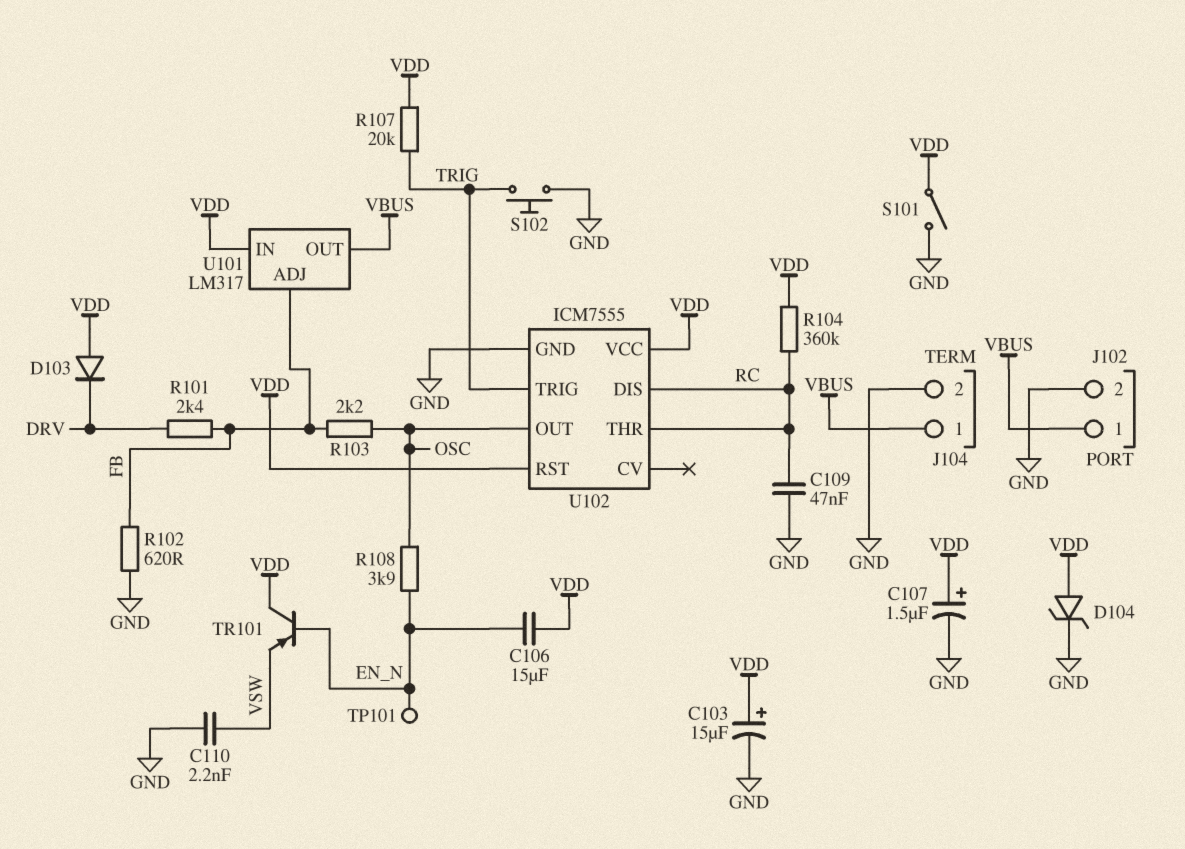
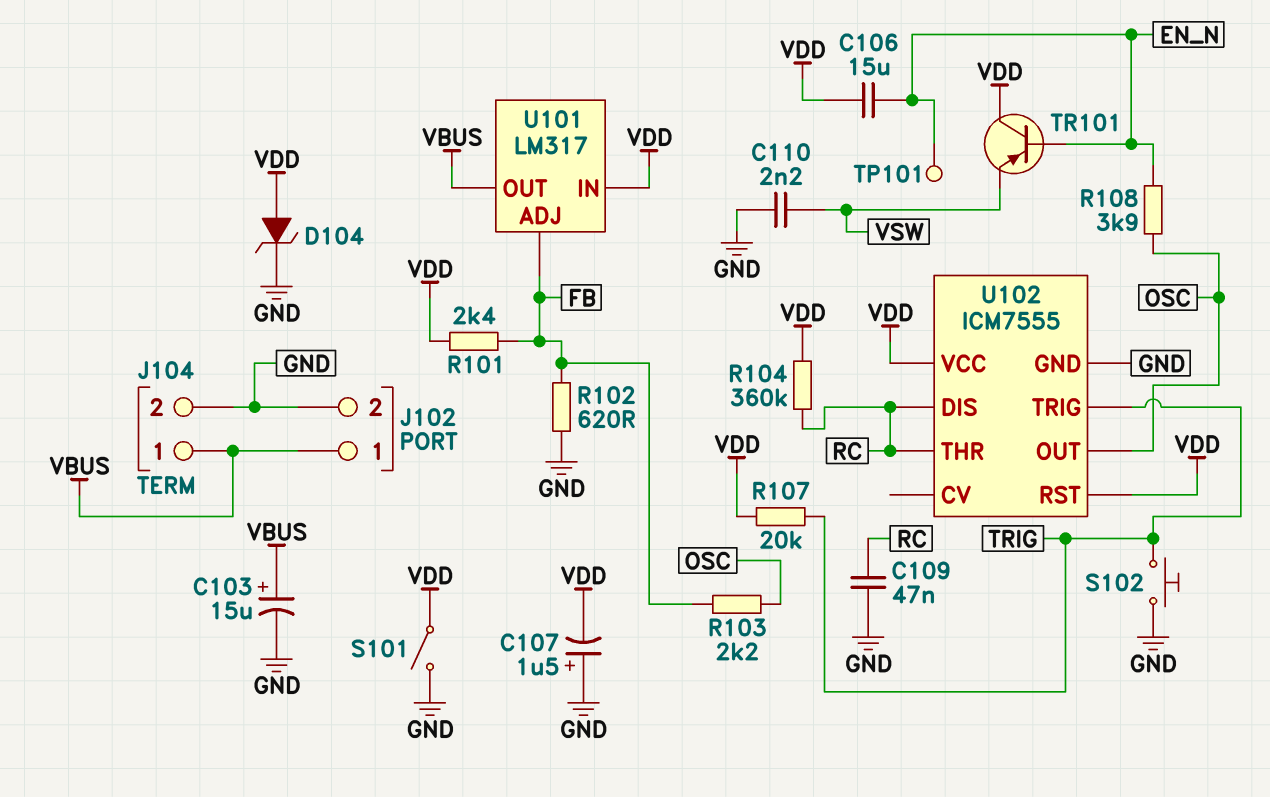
C103: 15uF (plus VDD, minus GND) -> 15uF (plus VBUS, minus GND)
C107: 1.5uF (plus VDD, minus GND) -> 1.5uF (plus GND, minus VDD)
D103: diode (A VDD, K DRV) -> none
R101: 2.4k (DRV, FB) -> 2.4k (FB, VDD)

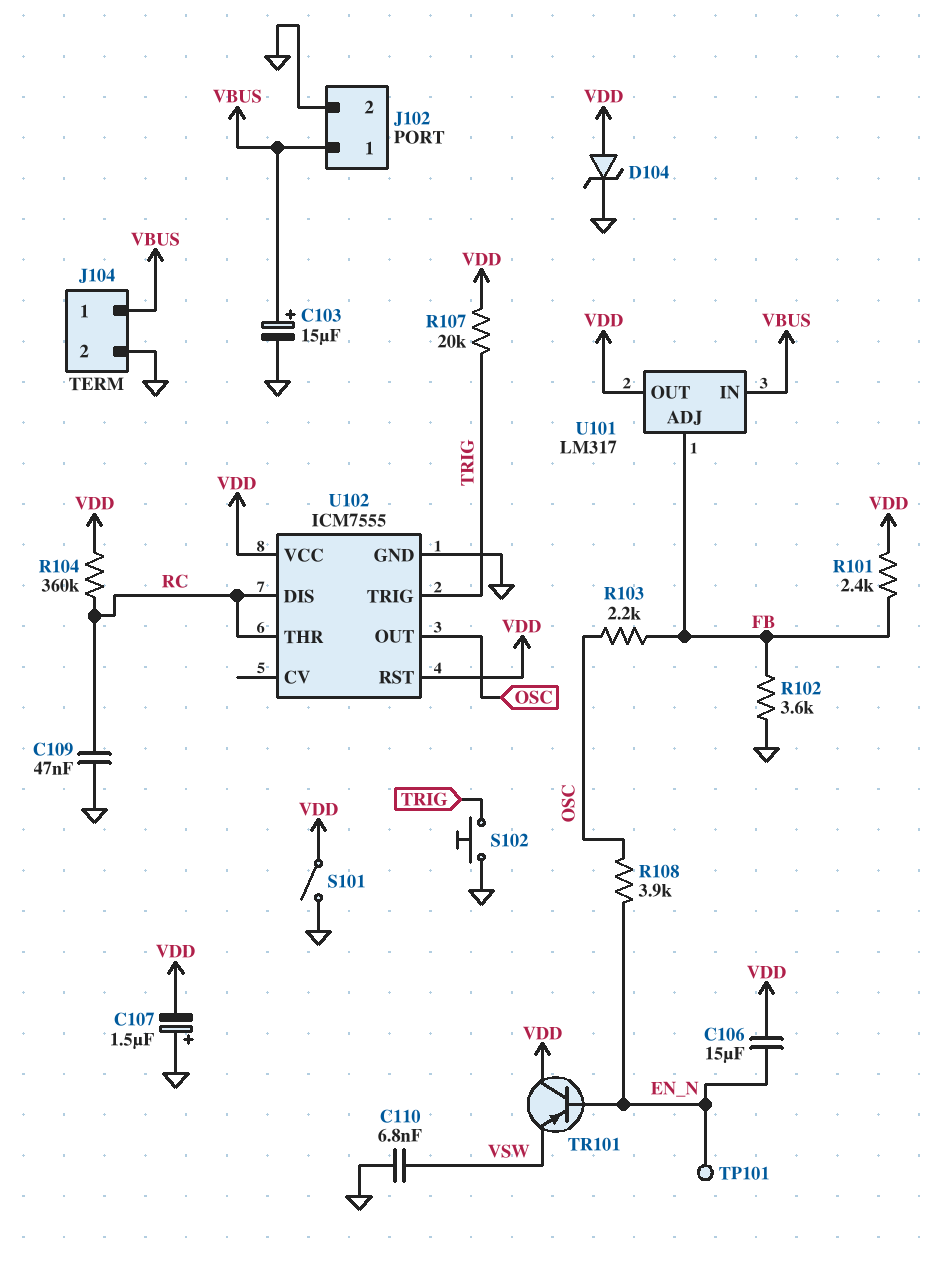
C110: 2.2nF (GND, VSW) -> 6.8nF (GND, VSW)
R102: 620 (FB, GND) -> 3.6k (FB, GND)
U101 pin IN: VDD -> VBUS
U101 pin OUT: VBUS -> VDD

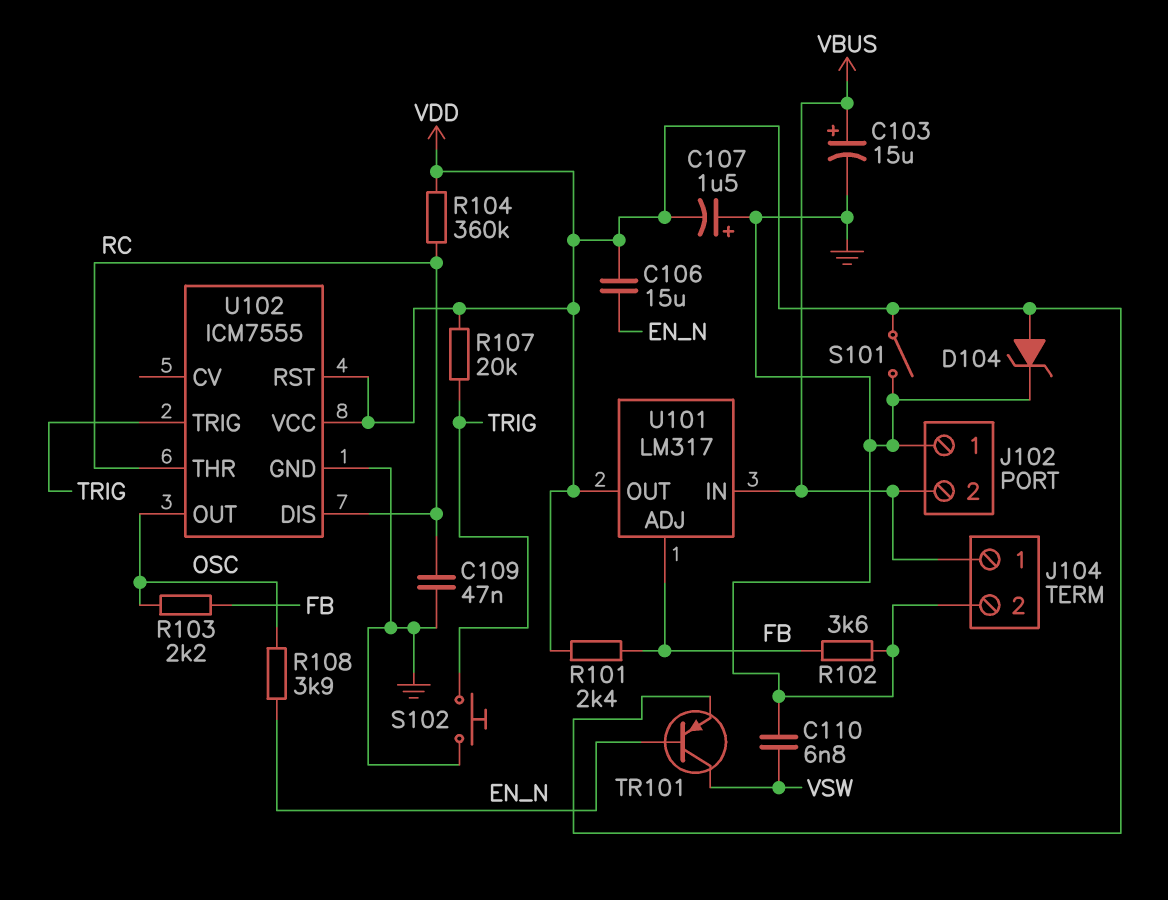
J102 pin 1: VBUS -> GND
J102 pin 2: GND -> VBUS
TP101: test point (EN_N) -> none
TR101: PNP (B EN_N, C VDD, E VSW) -> PNP (B EN_N, C VSW, E VDD)

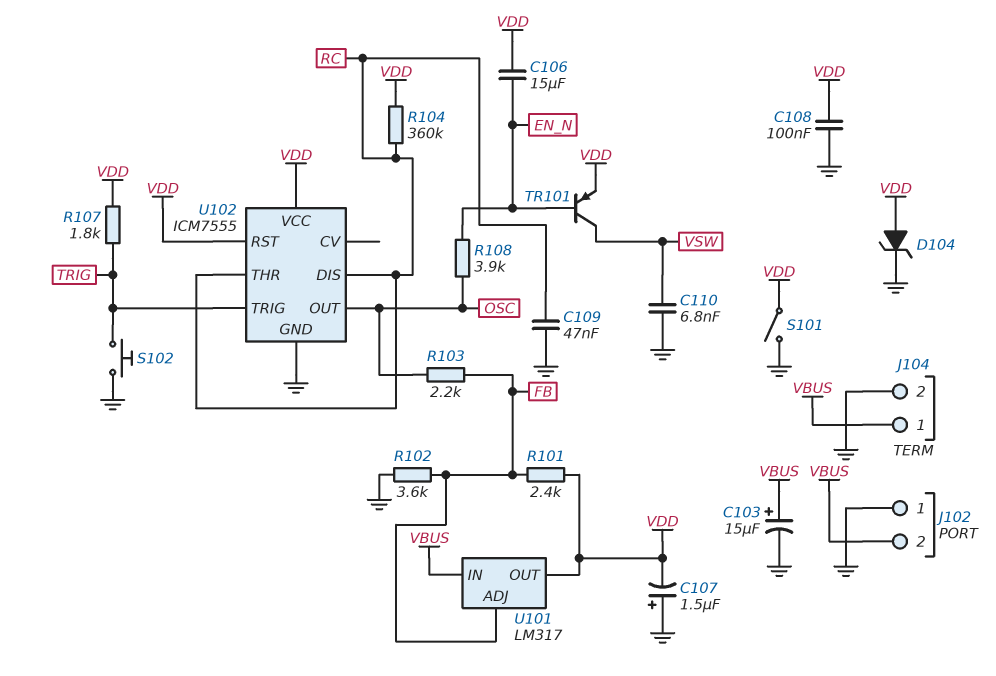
C108: none -> 100nF (GND, VDD)
R107: 20k (TRIG, VDD) -> 1.8k (TRIG, VDD)

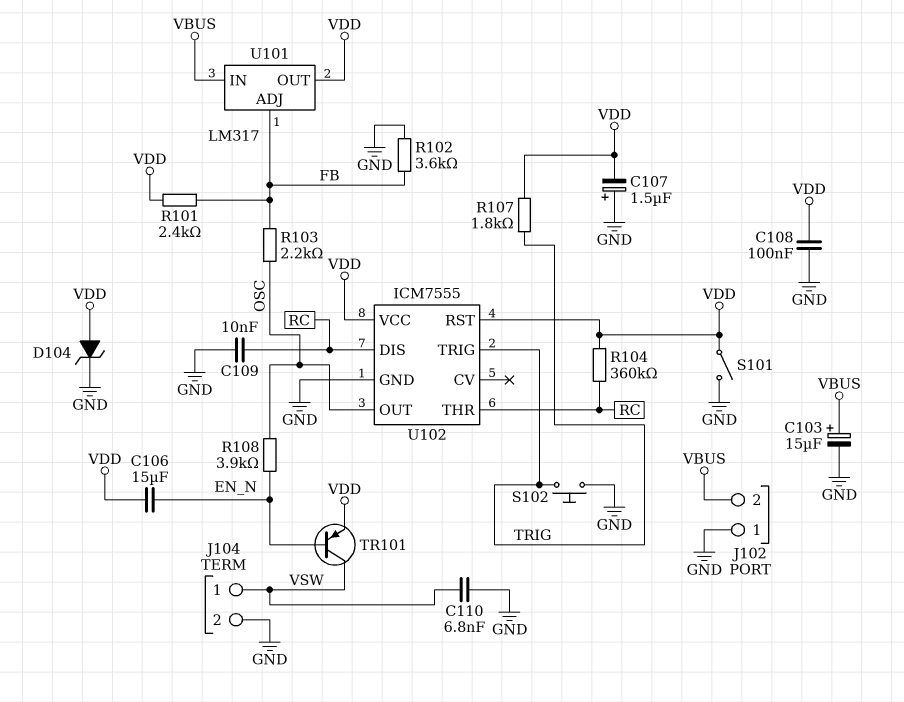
C109: 47nF (GND, RC) -> 10nF (GND, RC)
J104 pin 1: VBUS -> VSW

